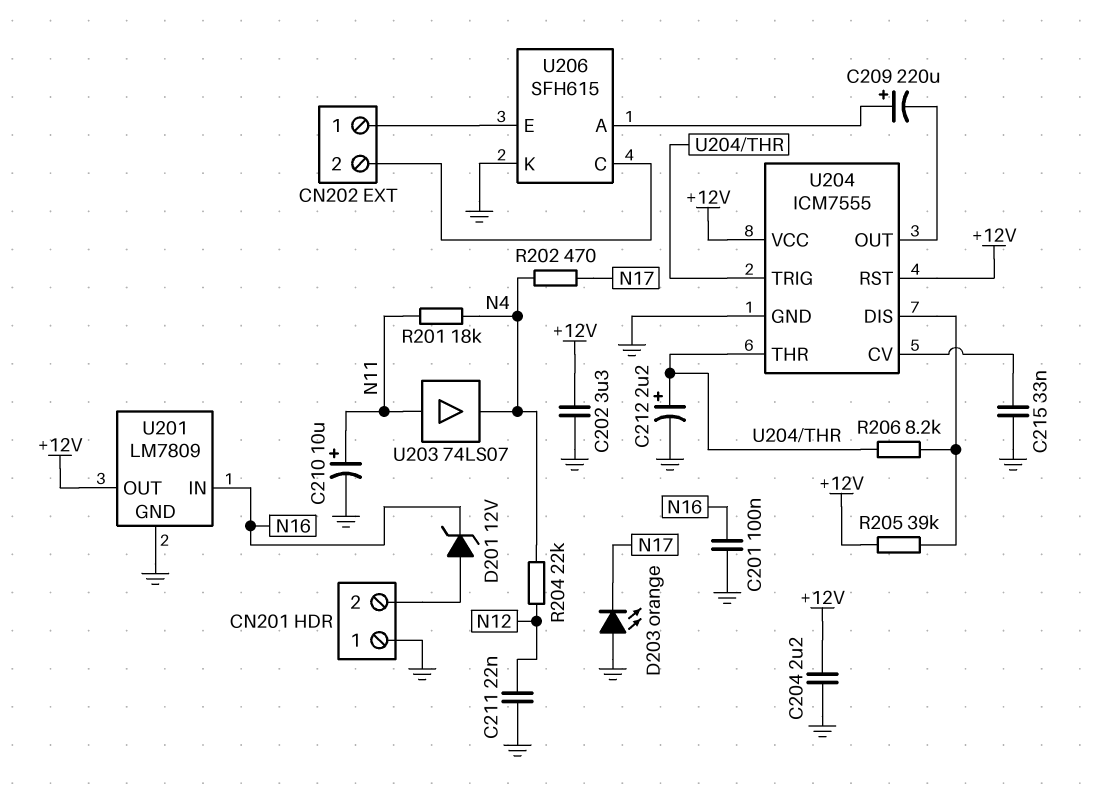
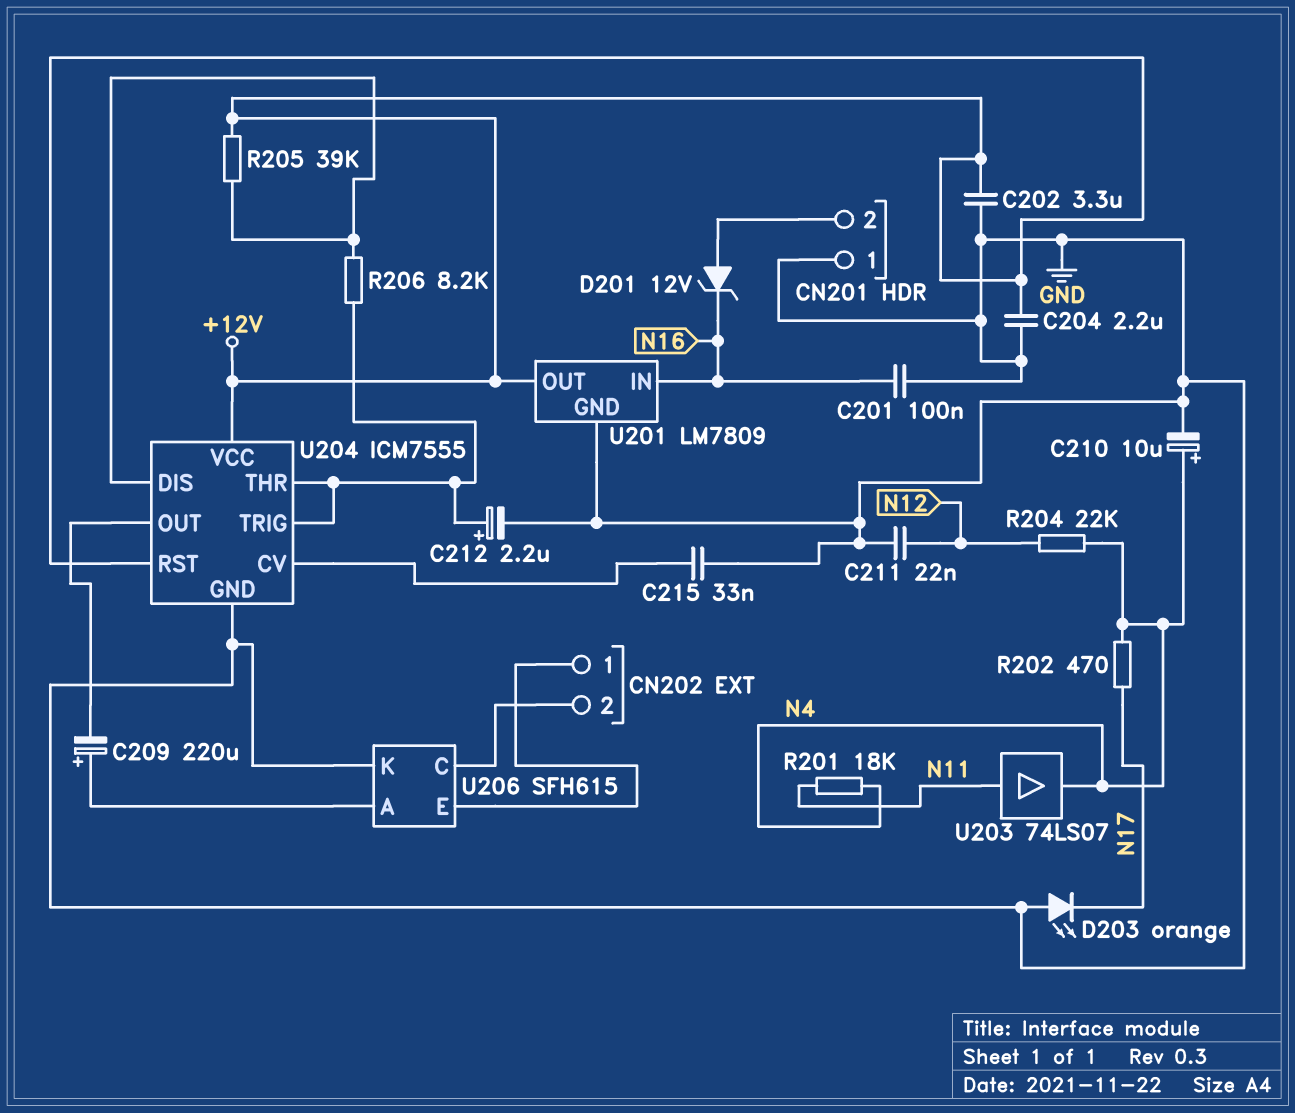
C210: 10uF (plus N11, minus GND) -> 10uF (plus N4, minus GND)

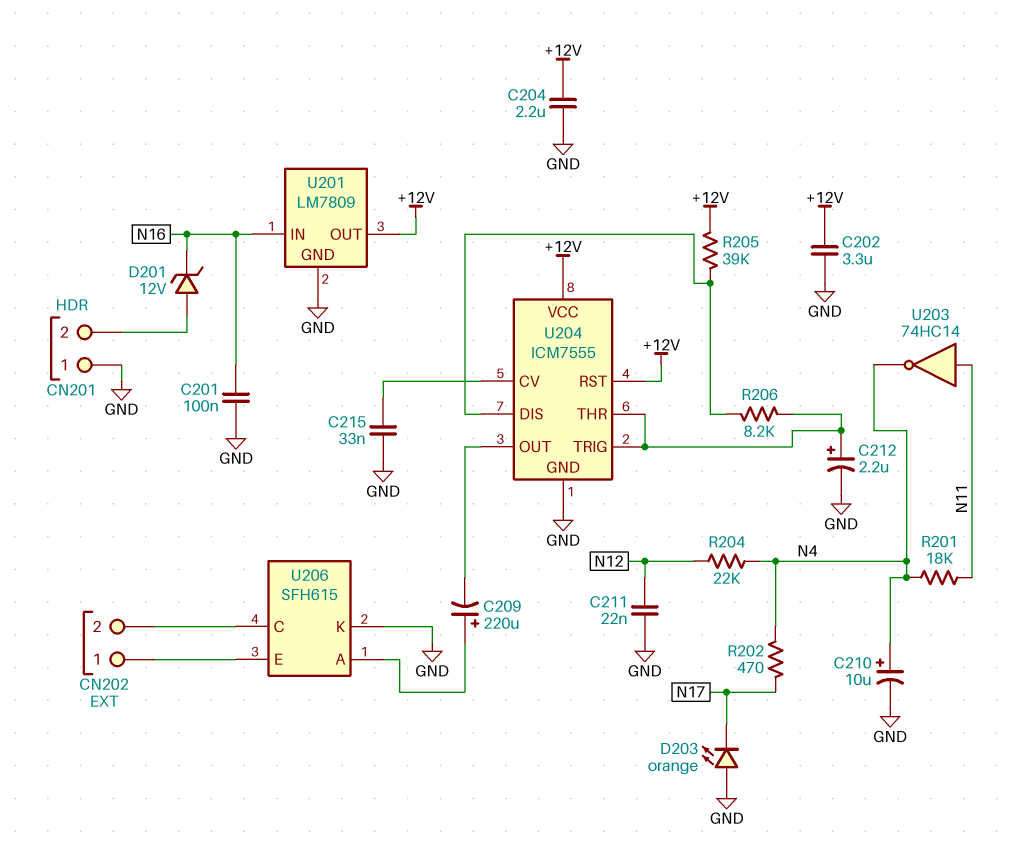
U203: buffer 74LS07 (in N11, out N4) -> NOT 74HC14 (in N11, out N4)

